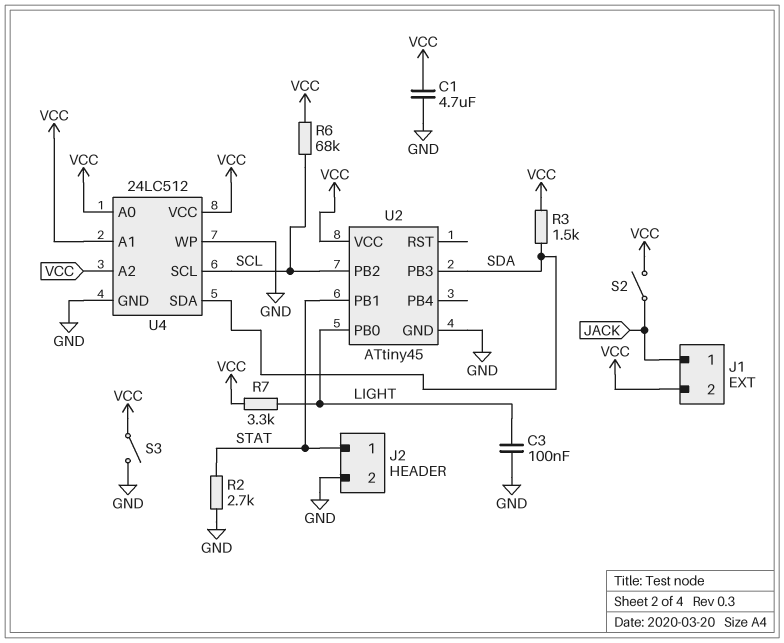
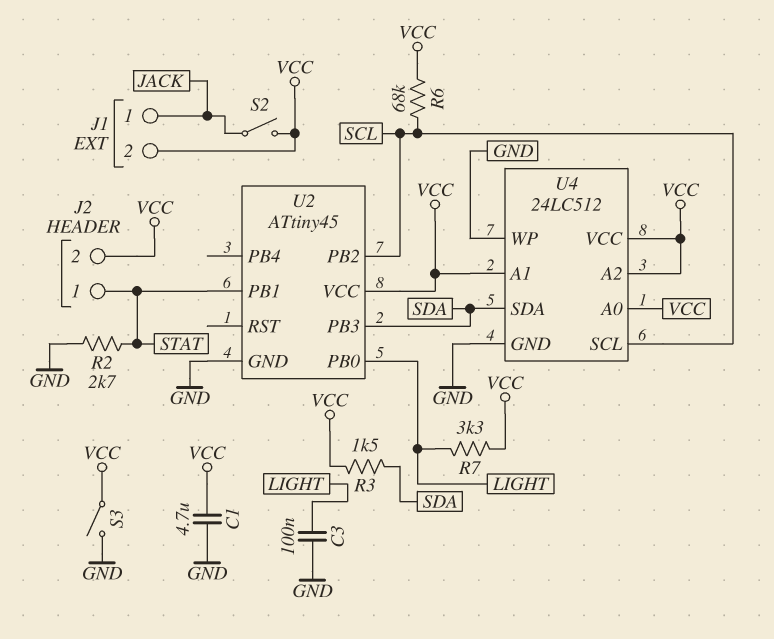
J2 pin 2: GND -> VCC

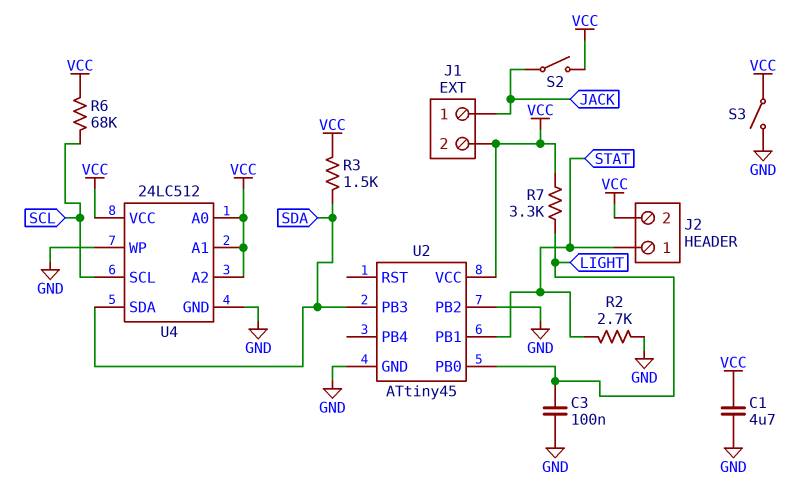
U2 pin PB2: SCL -> GND

